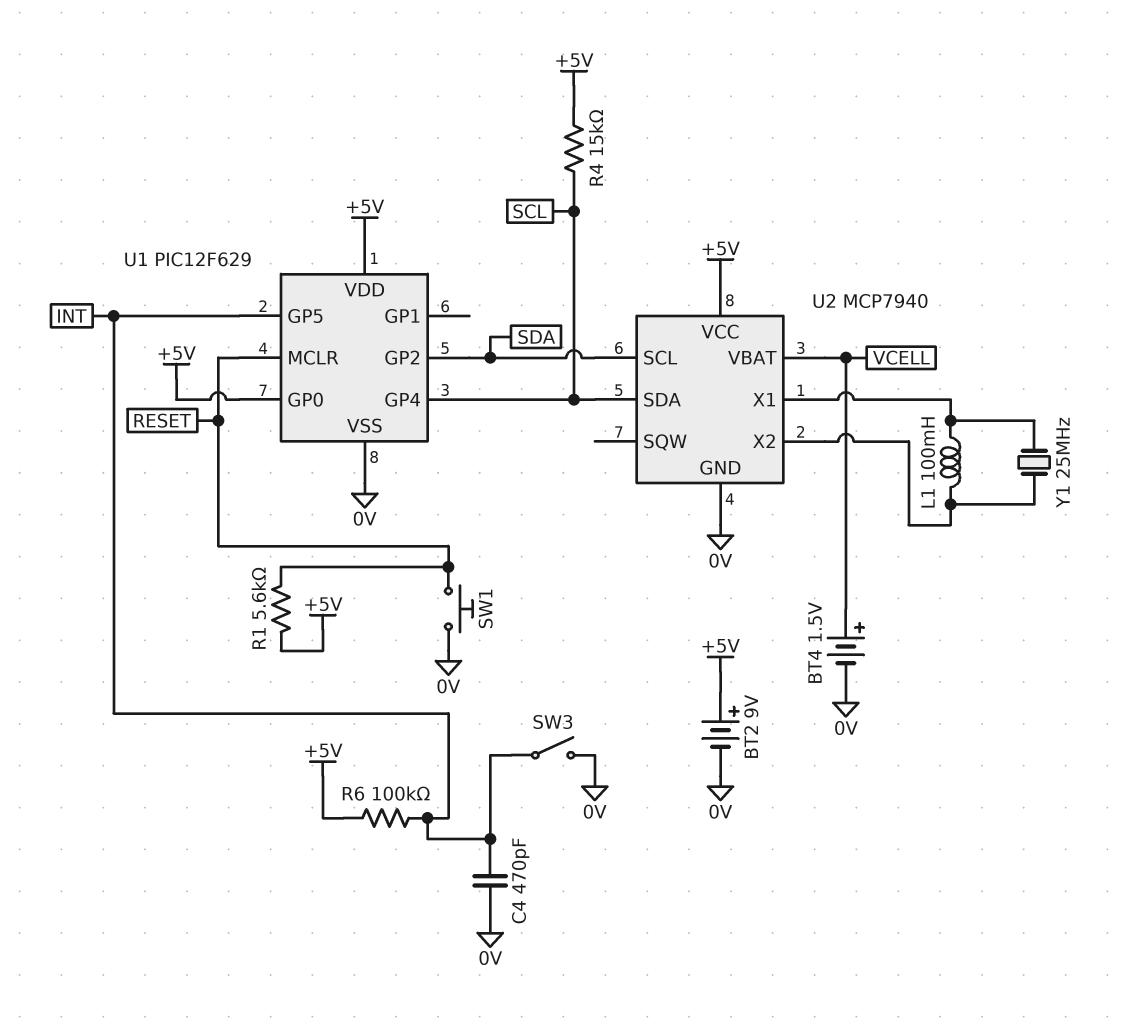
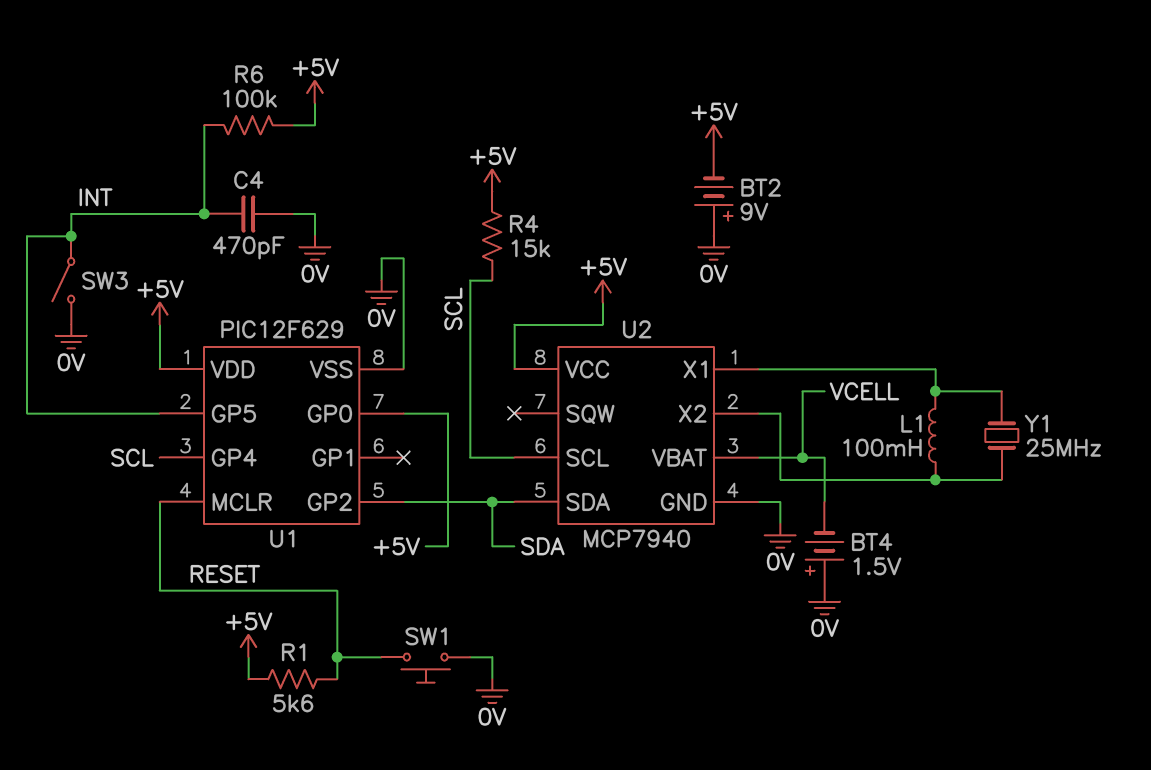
BT2: 9V (plus +5V, minus 0V) -> 9V (plus 0V, minus +5V)
BT4: 1.5V (plus VCELL, minus 0V) -> 1.5V (plus 0V, minus VCELL)
U2 pin SCL: SDA -> SCL
U2 pin SDA: SCL -> SDA

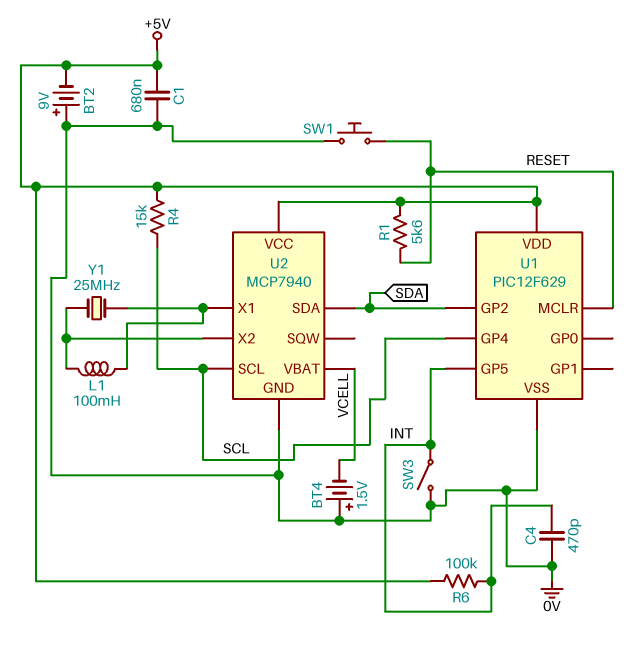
C1: none -> 680nF (+5V, 0V)
U1 pin GP0: +5V -> none

